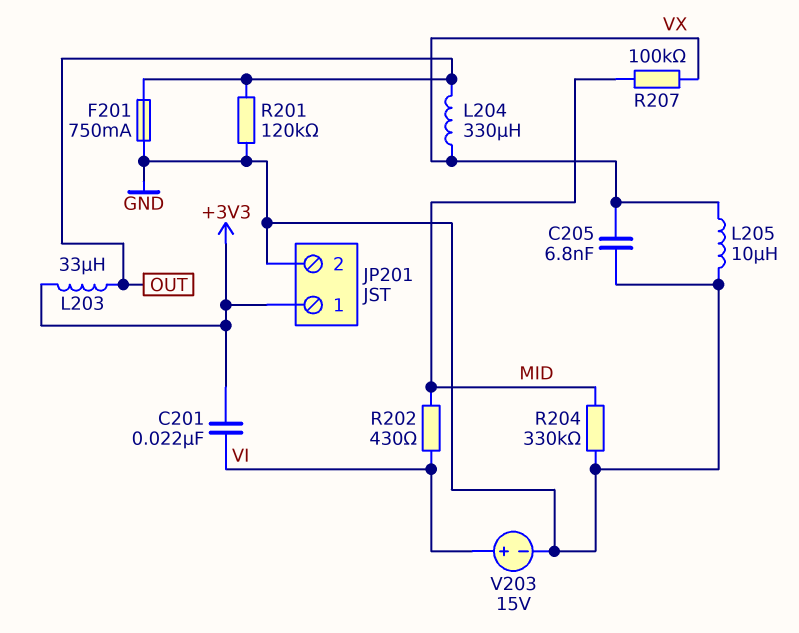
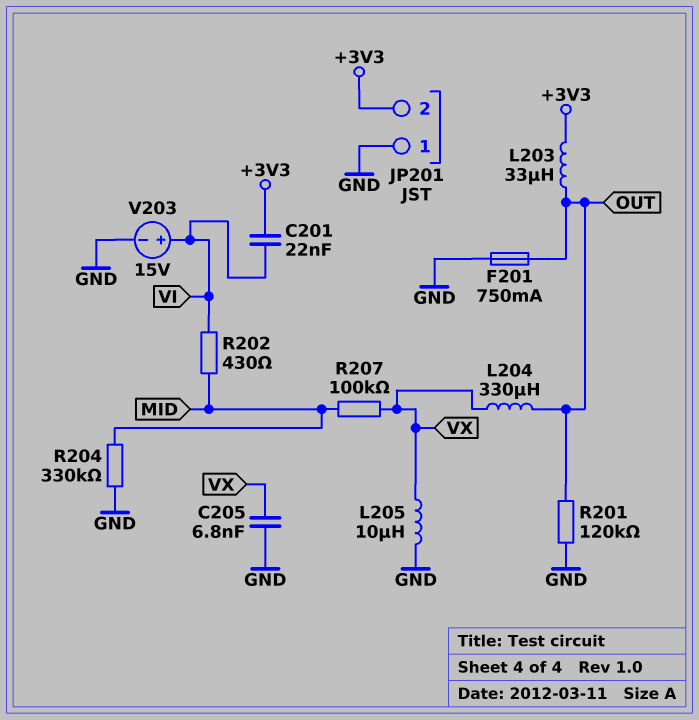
JP201 pin 1: +3V3 -> GND
JP201 pin 2: GND -> +3V3

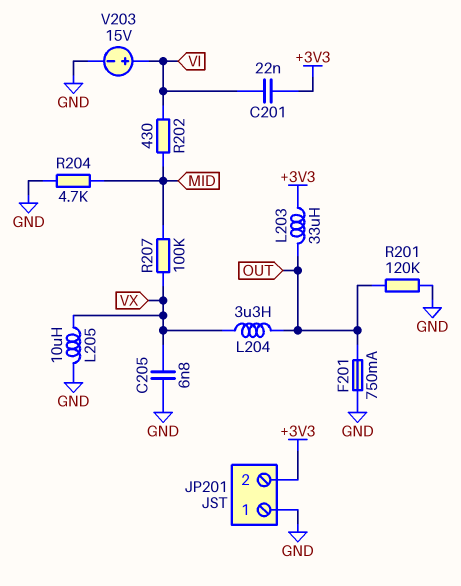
L204: 330uH (OUT, VX) -> 3.3uH (OUT, VX)
R204: 330k (GND, MID) -> 4.7k (GND, MID)

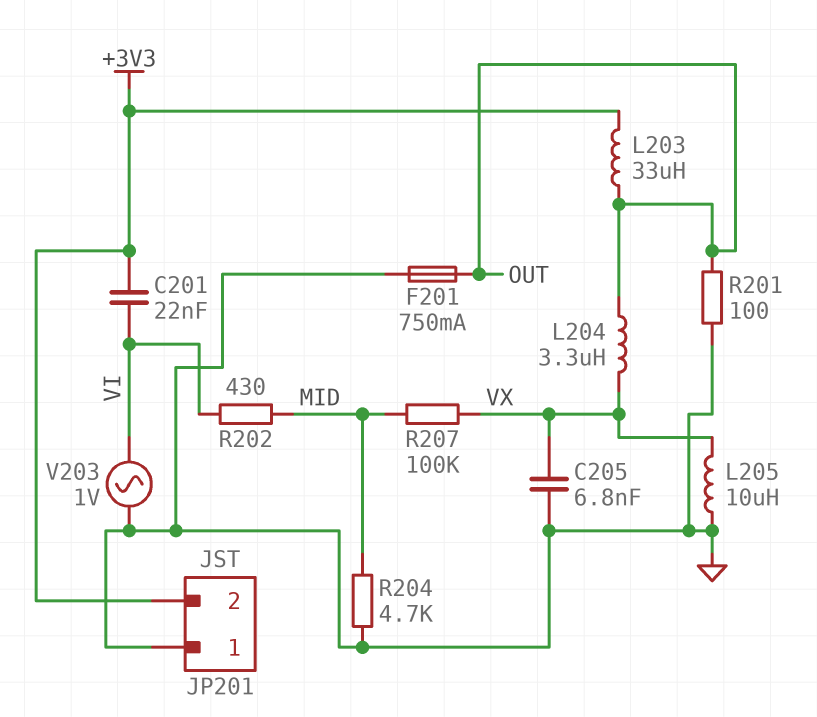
R201: 120k (GND, OUT) -> 100 (GND, OUT)
V203: 15V (plus VI, minus GND) -> AC 1V (GND, VI)

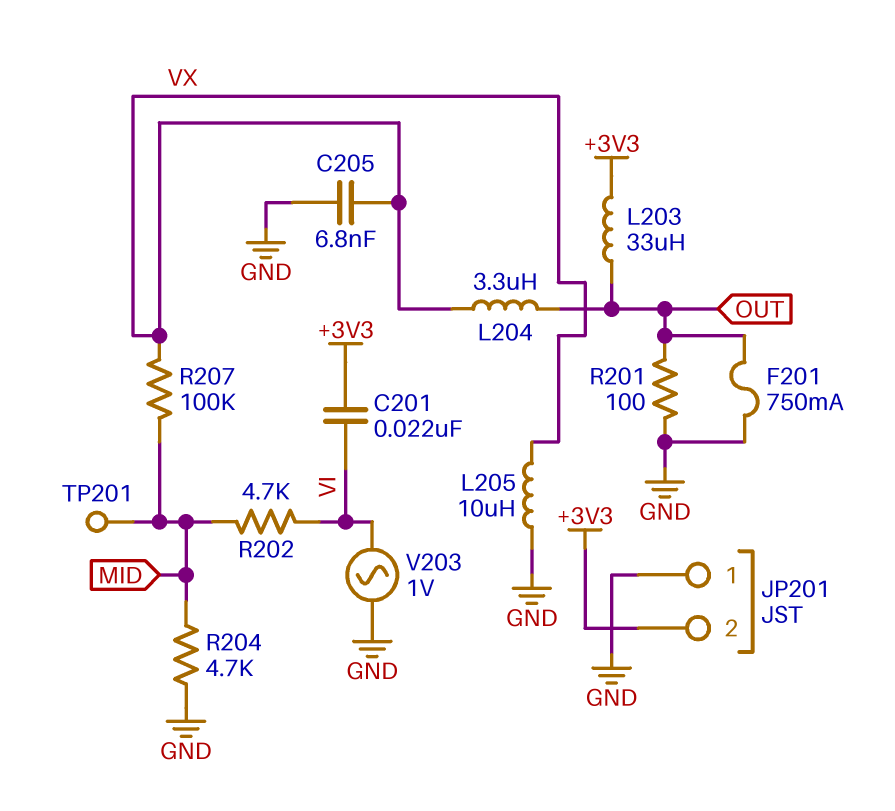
R202: 430 (MID, VI) -> 4.7k (MID, VI)
TP201: none -> test point (MID)

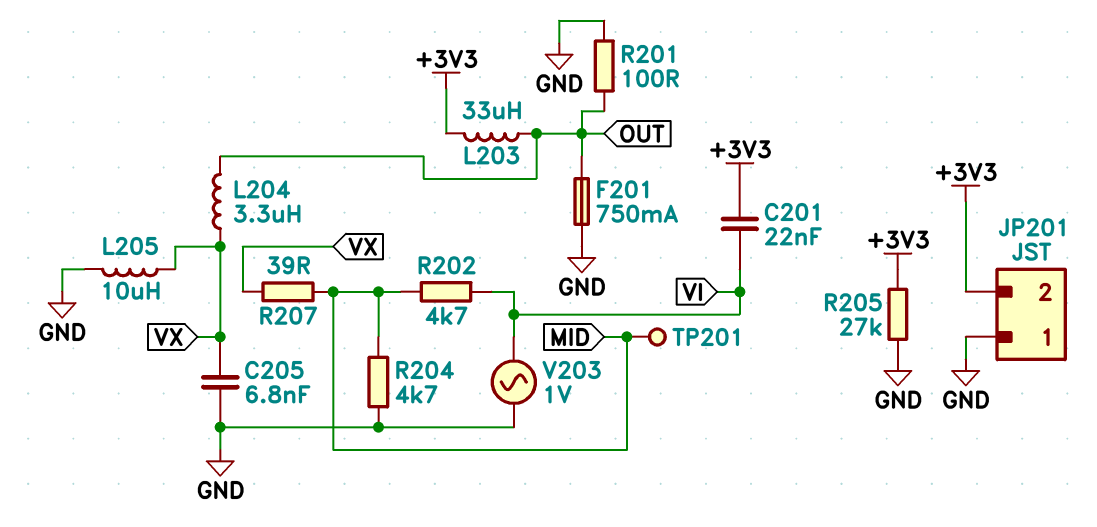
R205: none -> 27k (+3V3, GND)
R207: 100k (MID, VX) -> 39 (MID, VX)

